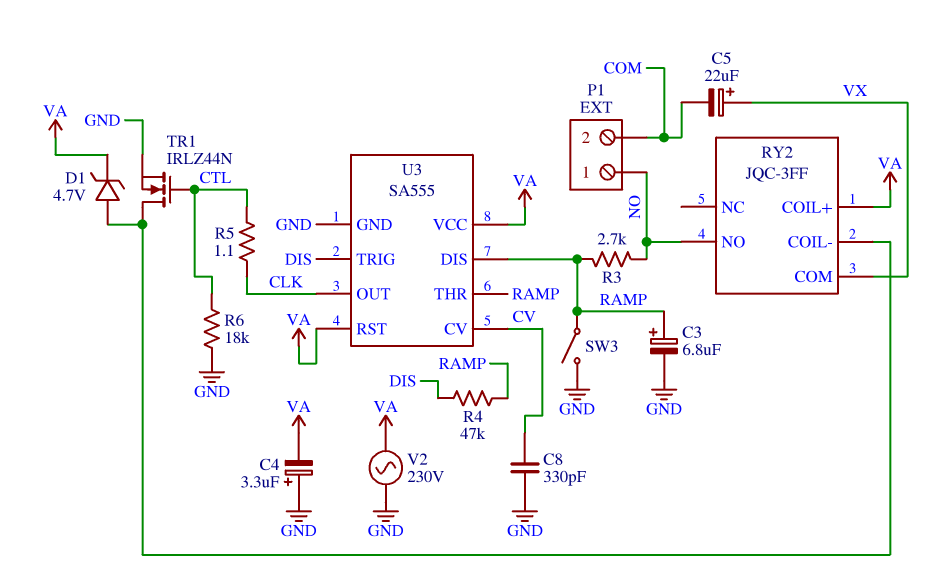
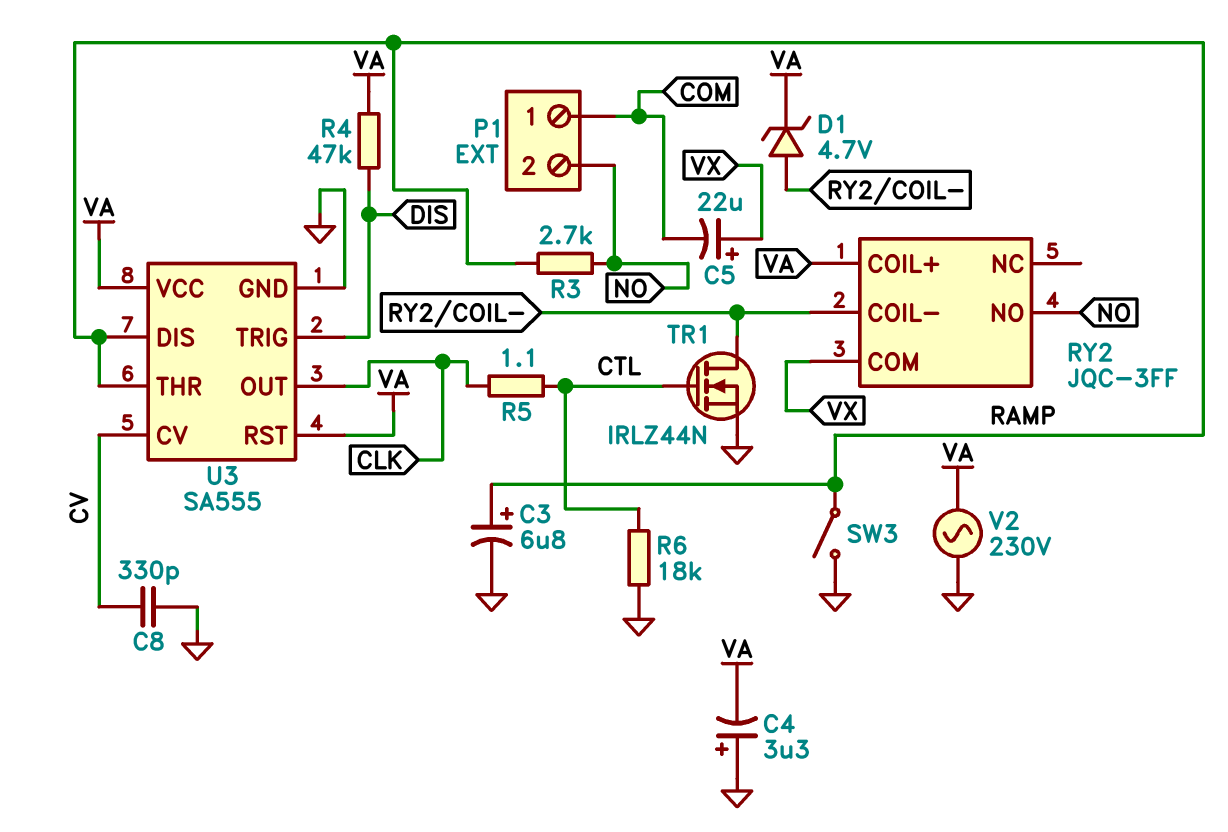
P1 pin 1: NO -> COM
P1 pin 2: COM -> NO
R4: 47k (DIS, RAMP) -> 47k (DIS, VA)

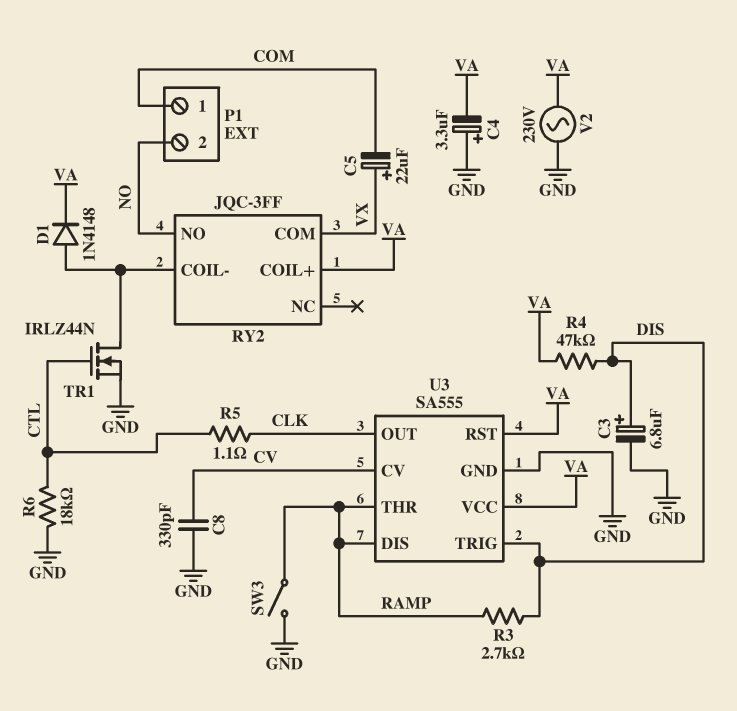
C3: 6.8uF (plus RAMP, minus GND) -> 6.8uF (plus DIS, minus GND)
D1: zener 4.7V (A RY2/COIL-, K VA) -> diode 1N4148 (A RY2/COIL-, K VA)
R3: 2.7k (NO, RAMP) -> 2.7k (DIS, RAMP)

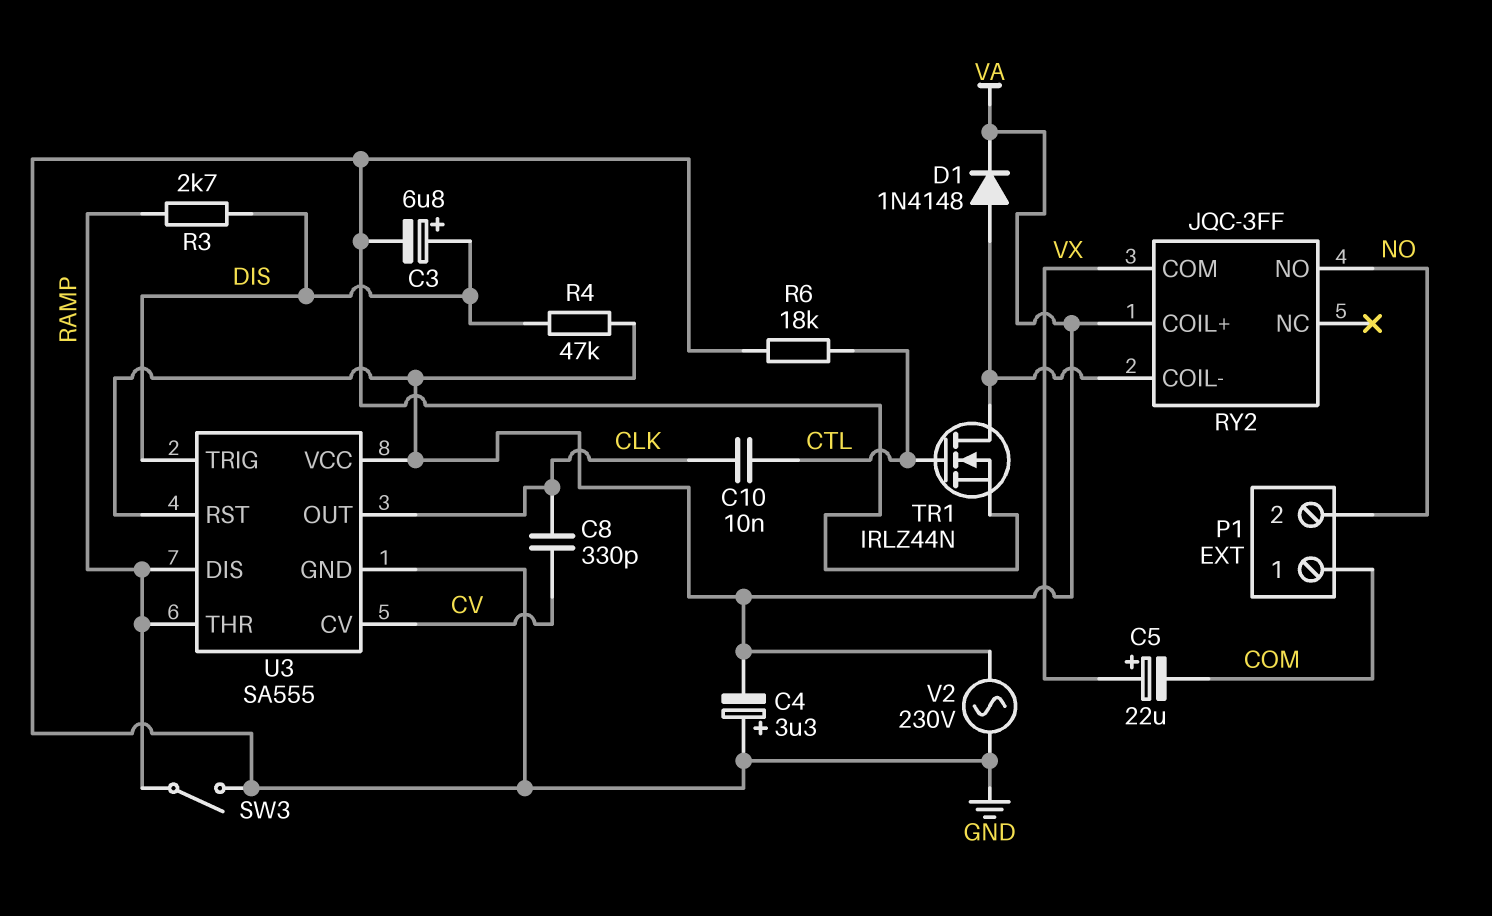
C8: 330pF (CV, GND) -> 330pF (CLK, CV)
C10: none -> 10nF (CLK, CTL)
R5: 1.1 (CLK, CTL) -> none

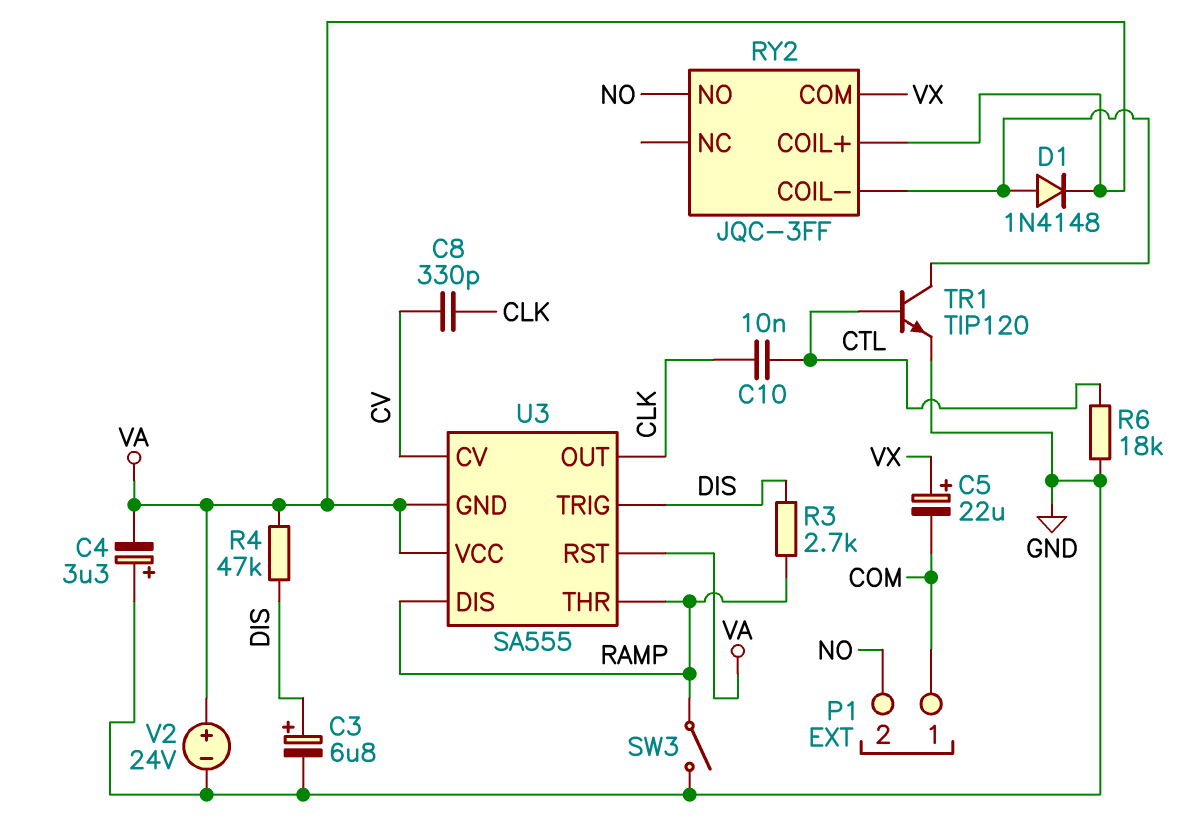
TR1: NMOS IRLZ44N (G CTL, D RY2/COIL-, S GND) -> NPN TIP120 (B CTL, C RY2/COIL-, E GND)
U3 pin GND: GND -> VA
V2: AC 230V (GND, VA) -> 24V (plus VA, minus GND)

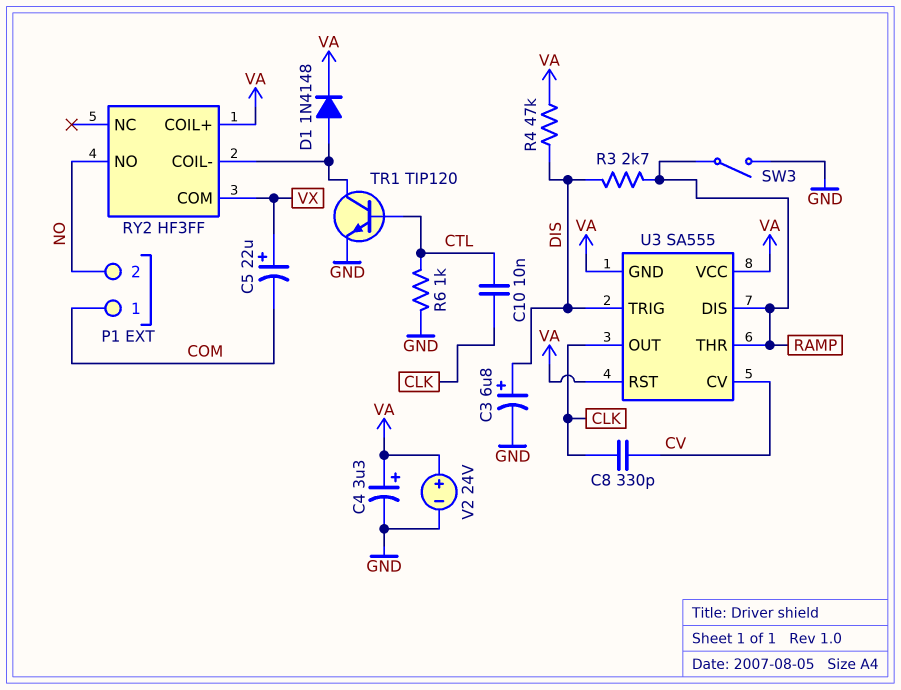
C4: 3.3uF (plus GND, minus VA) -> 3.3uF (plus VA, minus GND)
R6: 18k (CTL, GND) -> 1k (CTL, GND)
RY2: JQC-3FF -> HF3FF

